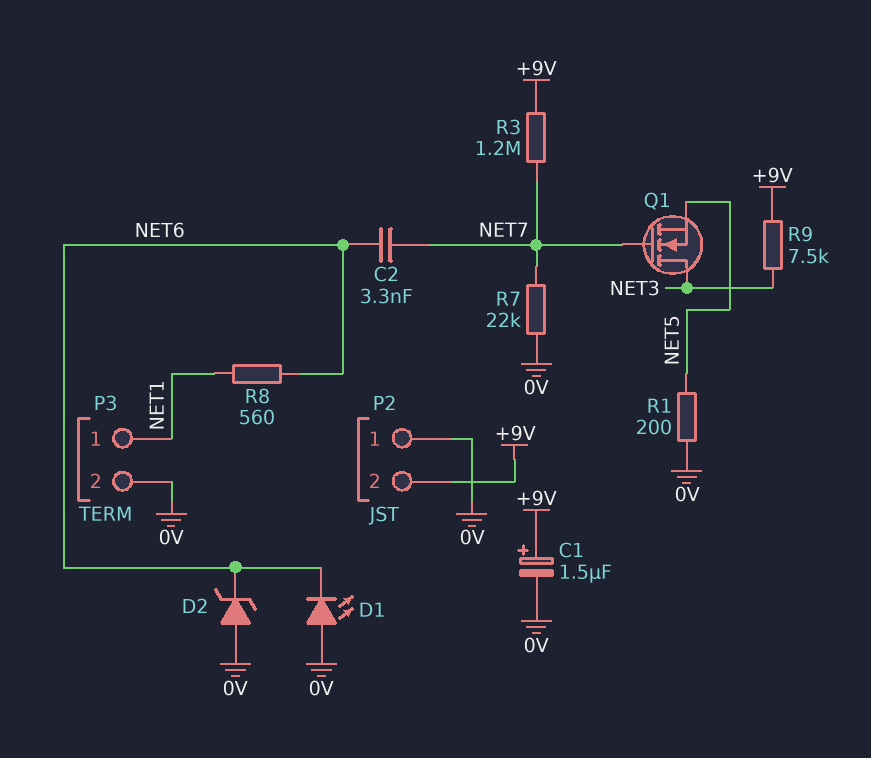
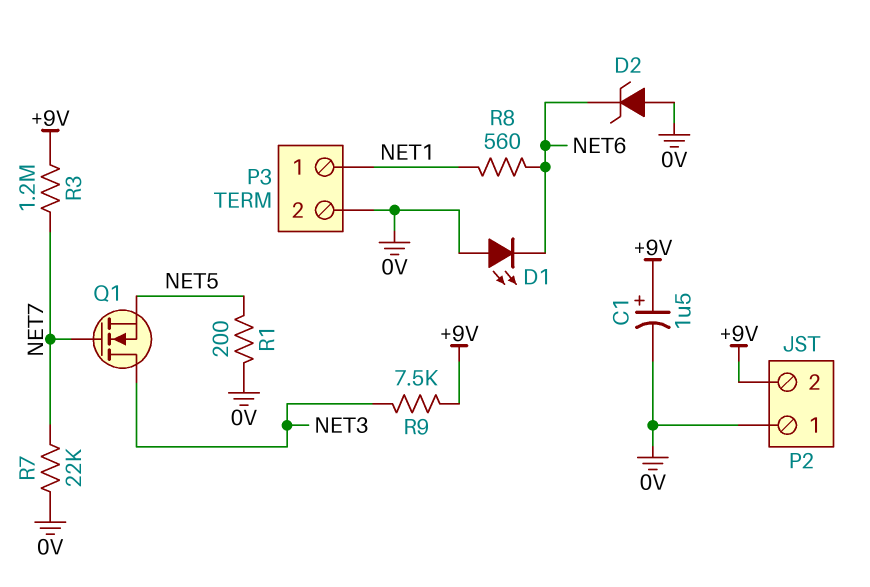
C2: 3.3nF (NET6, NET7) -> none

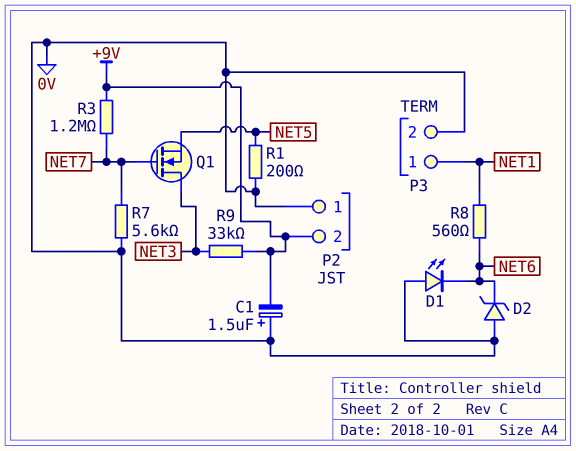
C1: 1.5uF (plus +9V, minus 0V) -> 1.5uF (plus 0V, minus +9V)
R7: 22k (0V, NET7) -> 5.6k (0V, NET7)
R9: 7.5k (+9V, NET3) -> 33k (+9V, NET3)

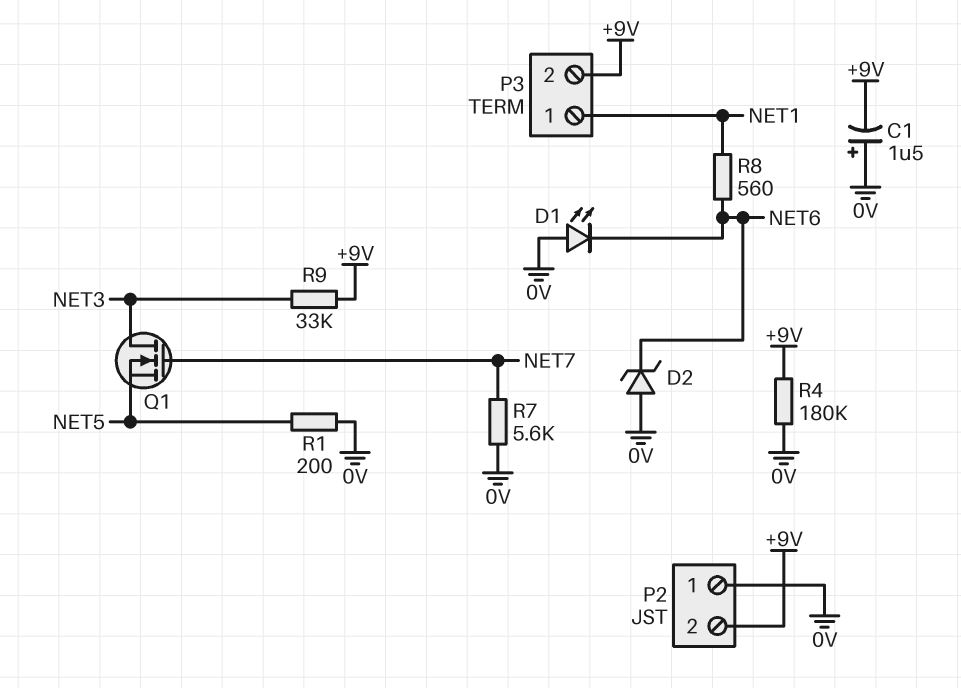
P3 pin 2: 0V -> +9V
R3: 1.2M (+9V, NET7) -> none
R4: none -> 180k (+9V, 0V)

